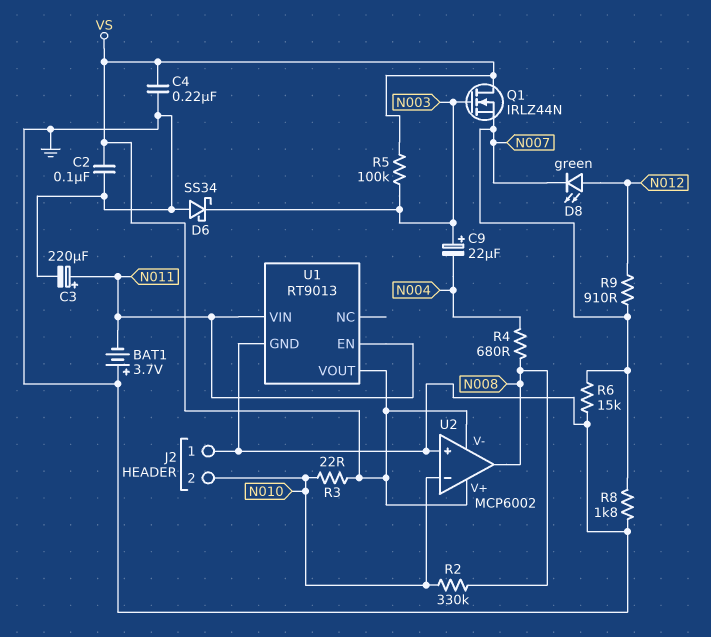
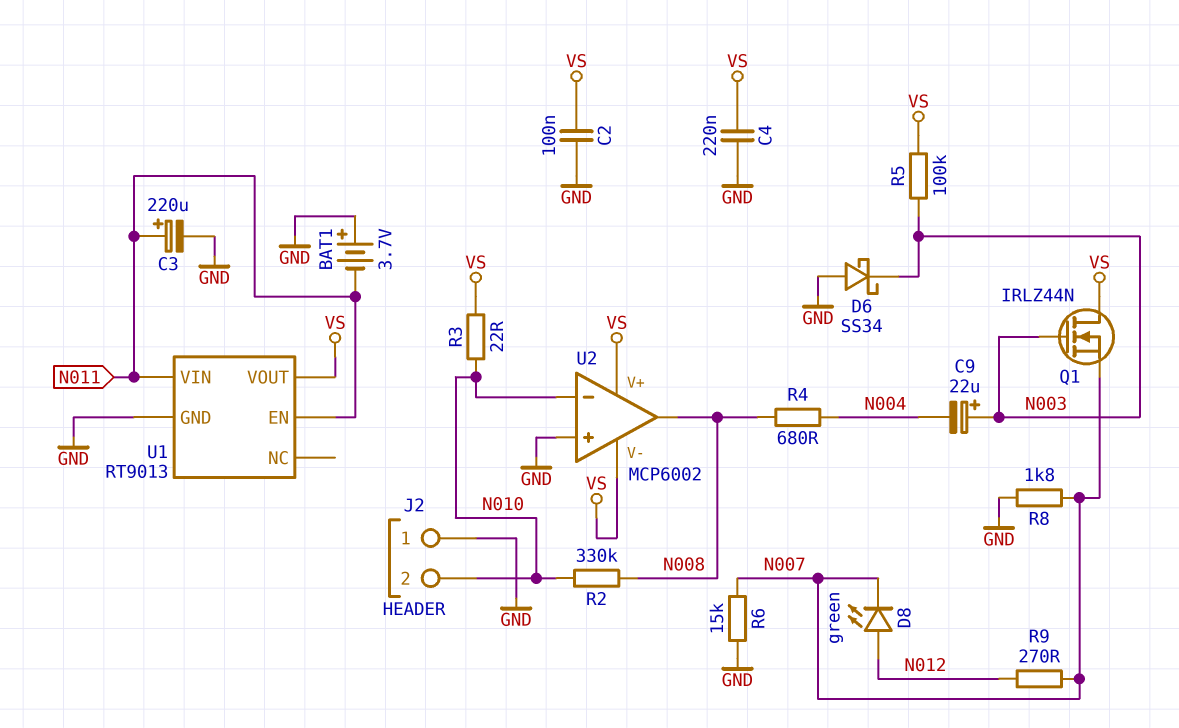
R9: 910 (N007, N012) -> 270 (N007, N012)

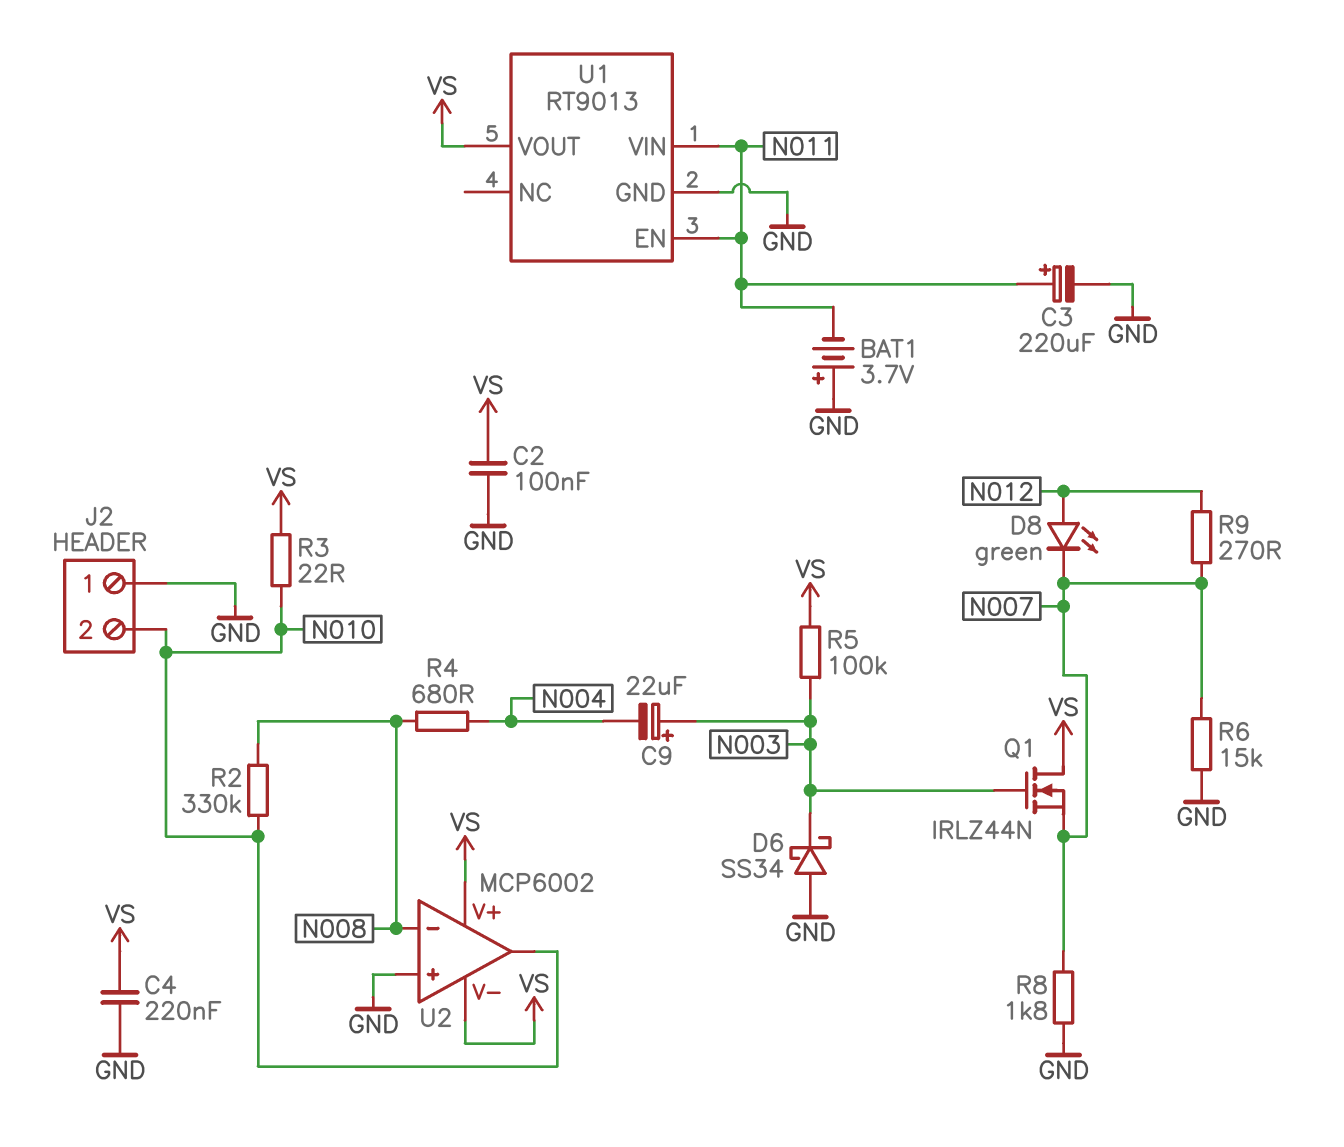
U2 pin in-: N010 -> N008
U2 pin out: N008 -> N010

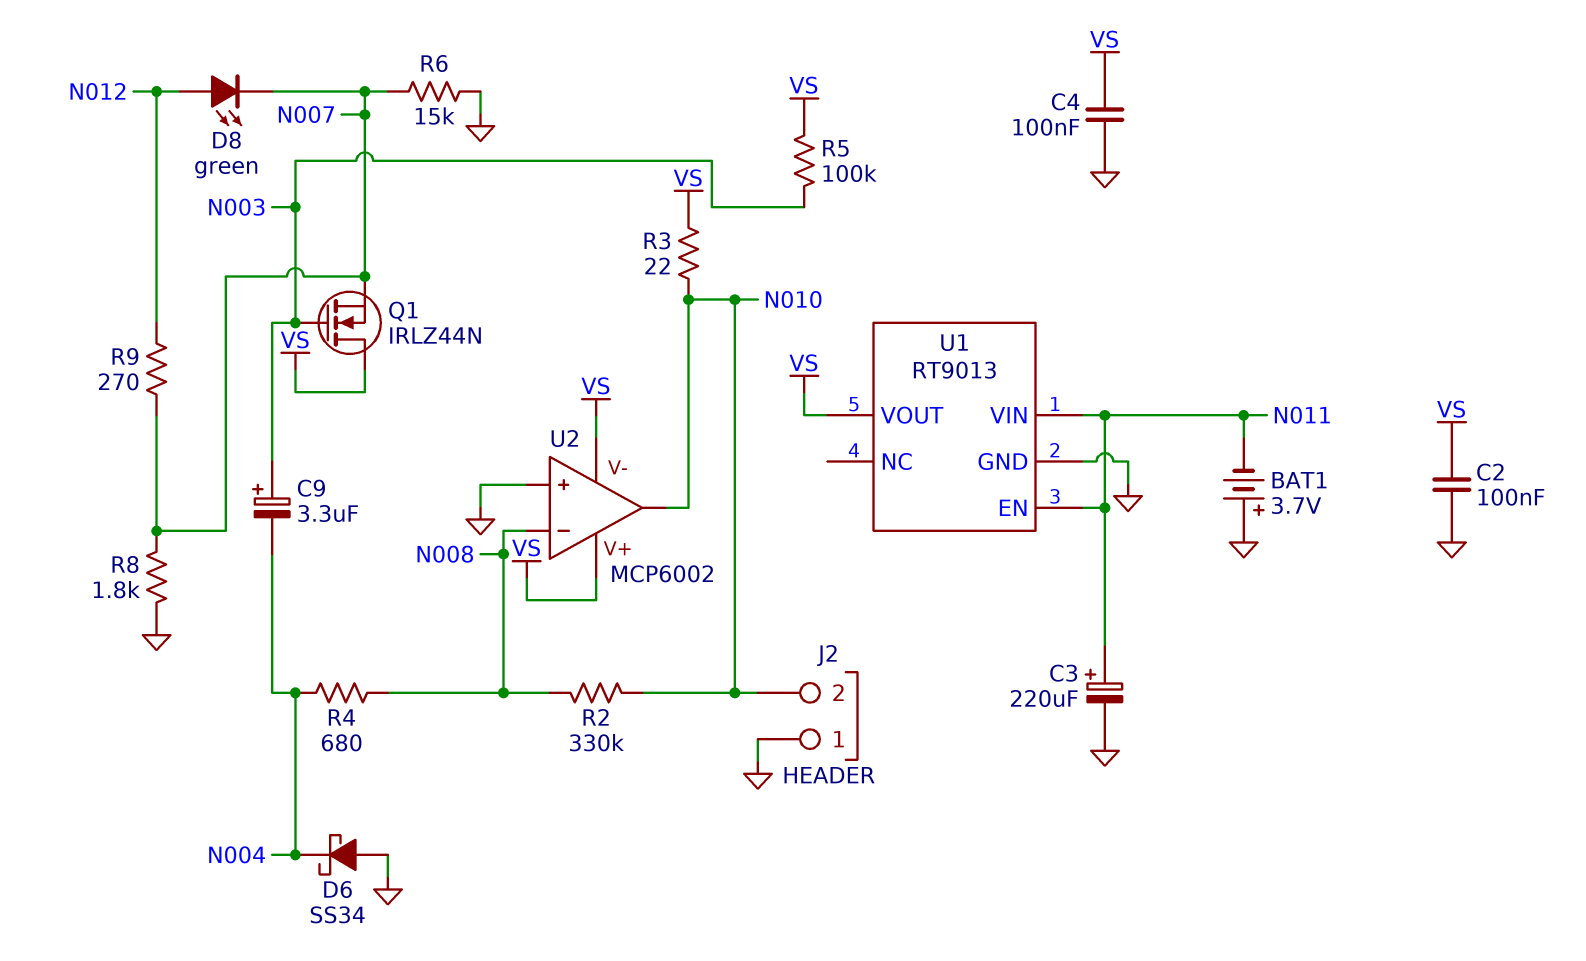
C4: 220nF (GND, VS) -> 100nF (GND, VS)
C9: 22uF (plus N003, minus N004) -> 3.3uF (plus N003, minus N004)
D6: schottky SS34 (A GND, K N003) -> schottky SS34 (A GND, K N004)

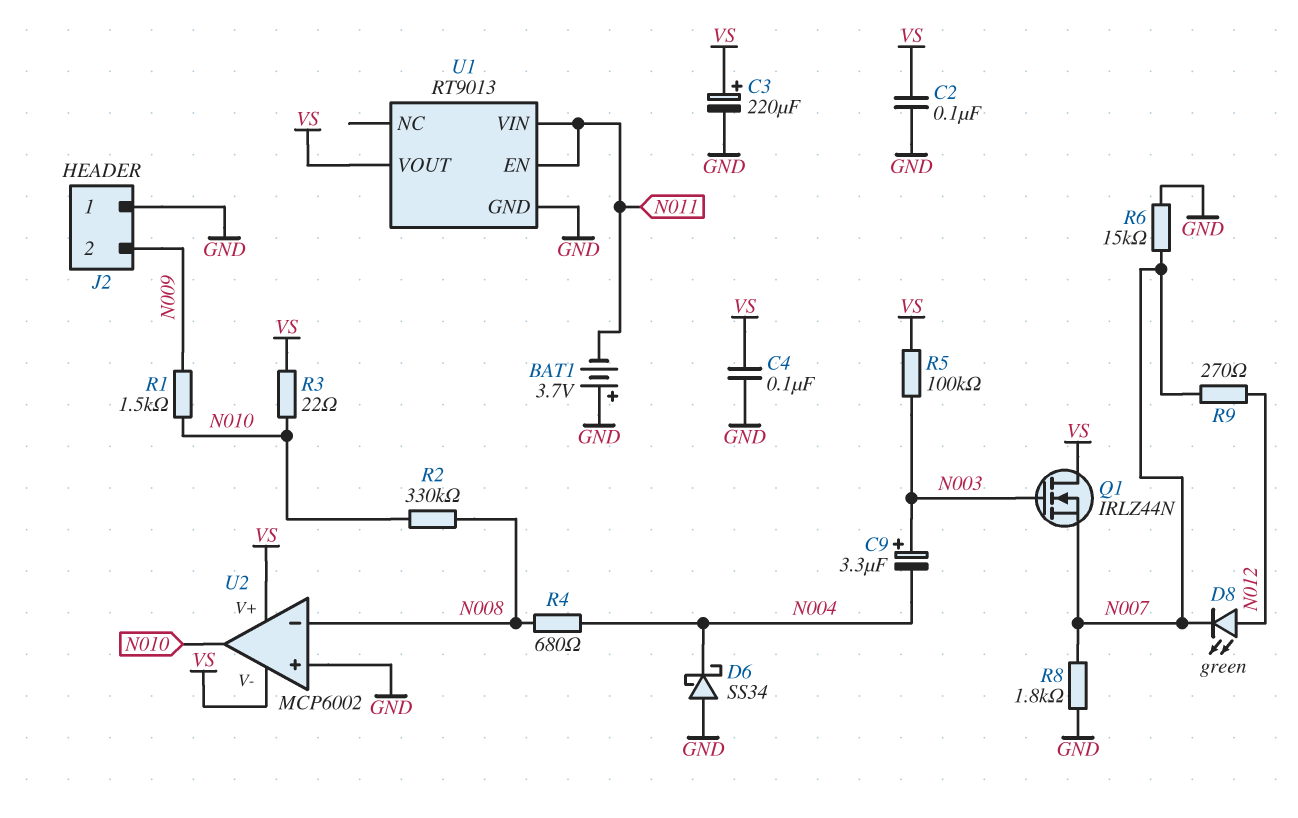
C3: 220uF (plus N011, minus GND) -> 220uF (plus VS, minus GND)
J2 pin 2: N010 -> N009
R1: none -> 1.5k (N009, N010)

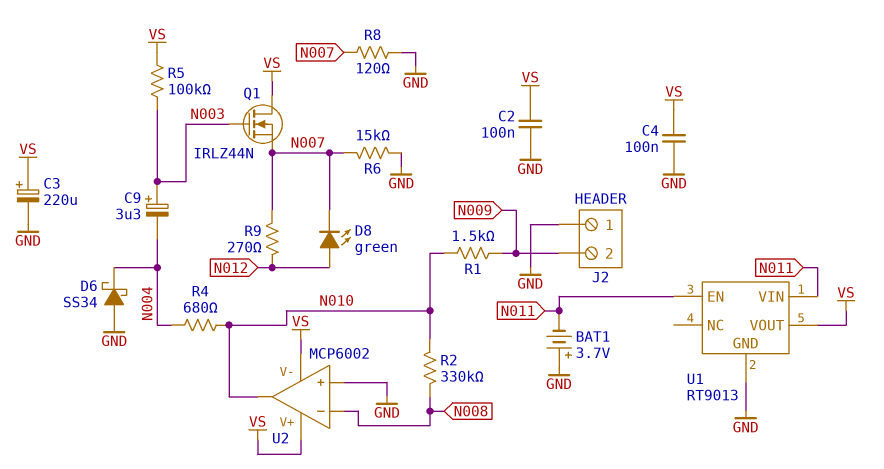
R3: 22 (N010, VS) -> none
R4: 680 (N004, N008) -> 680 (N004, N010)
R8: 1.8k (GND, N007) -> 120 (GND, N007)

